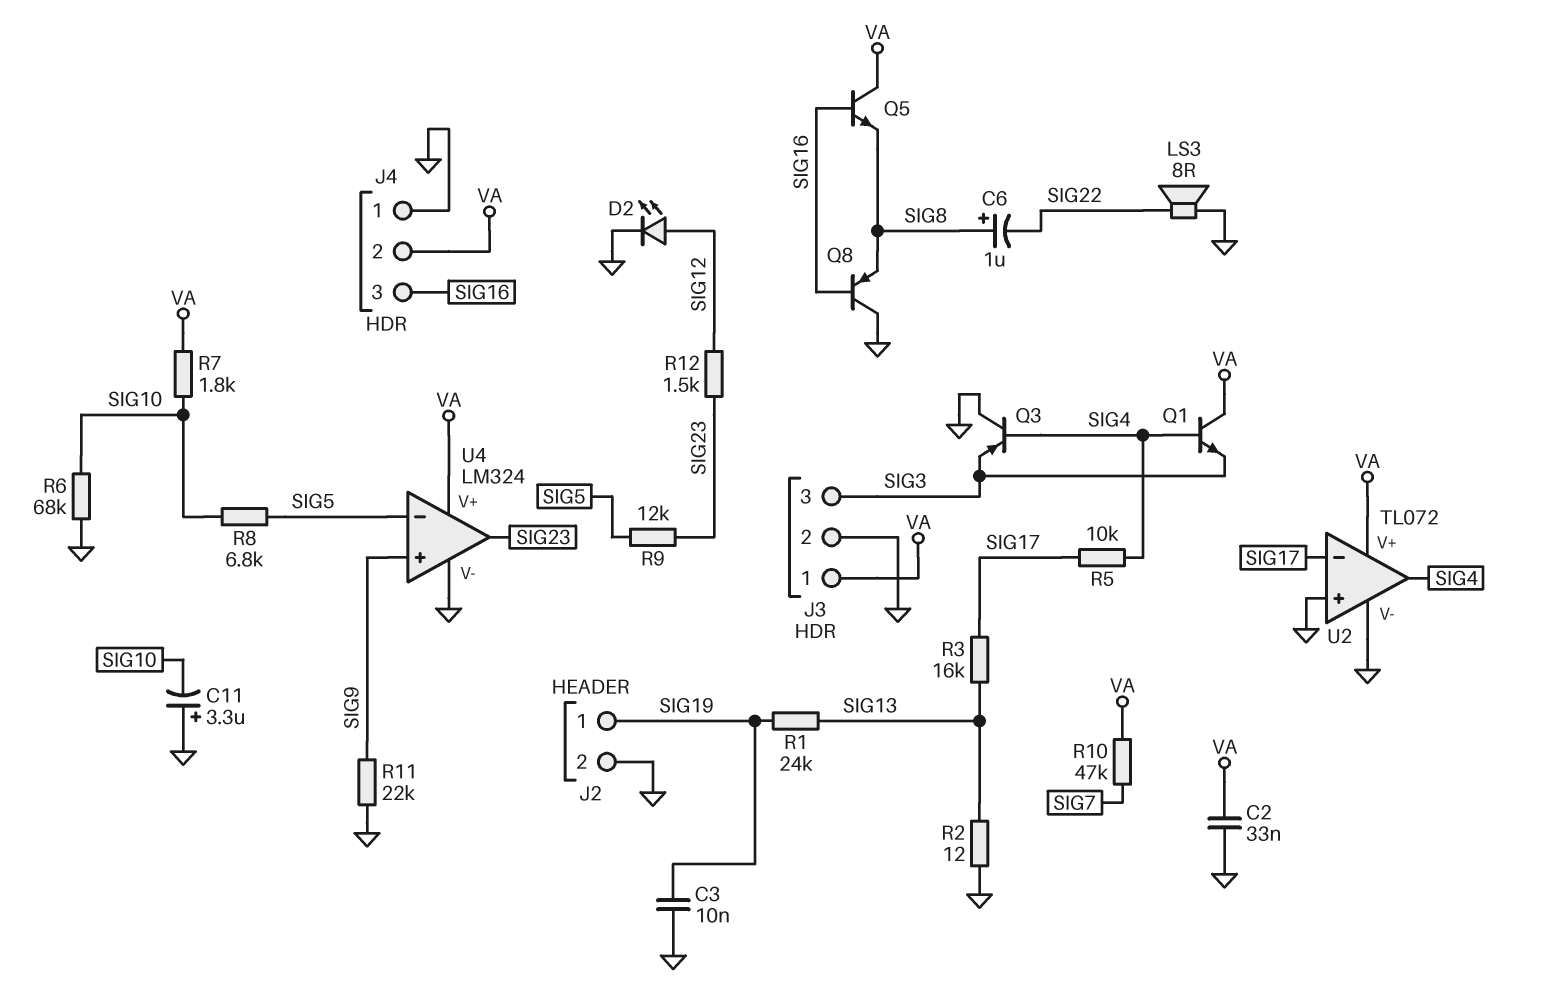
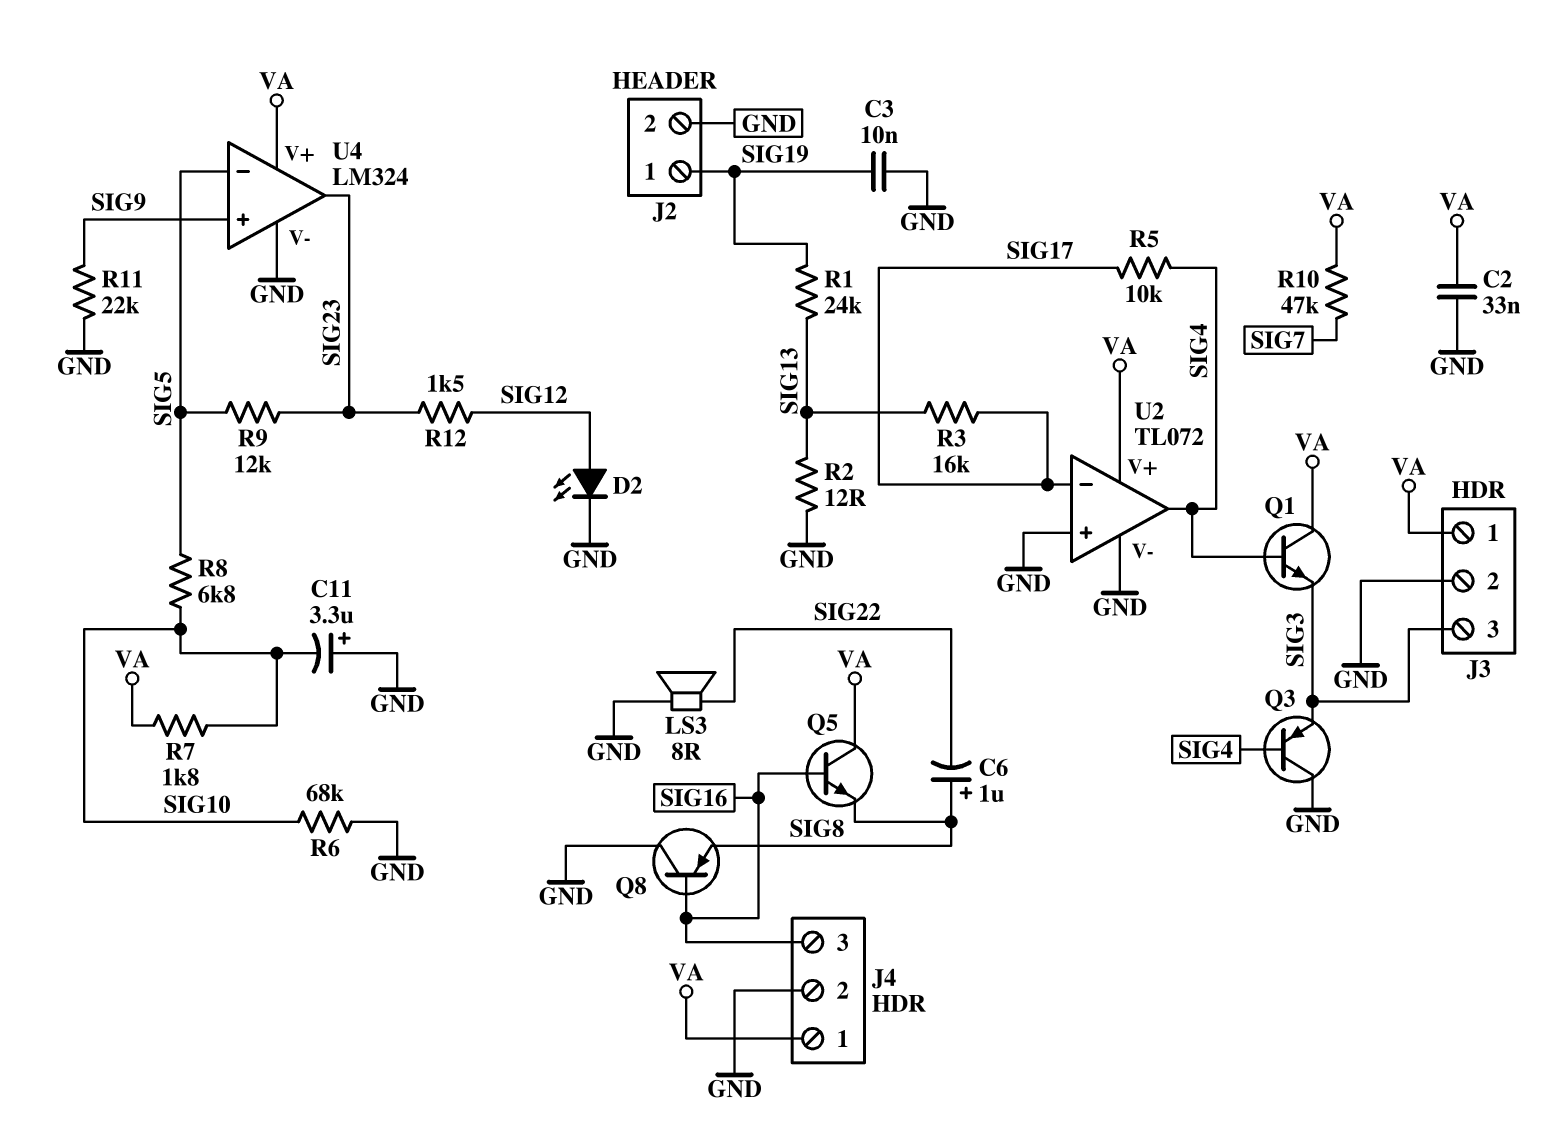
J4 pin 1: GND -> VA
J4 pin 2: VA -> GND

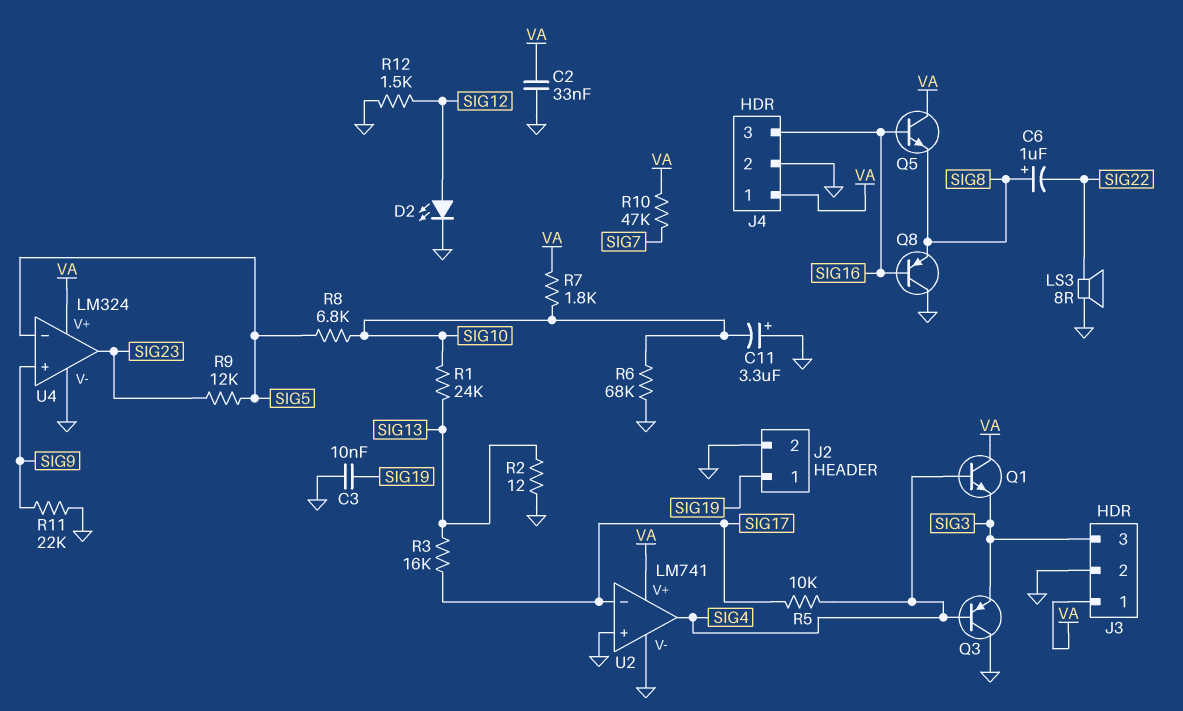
R1: 24k (SIG13, SIG19) -> 24k (SIG10, SIG13)
R12: 1.5k (SIG12, SIG23) -> 1.5k (GND, SIG12)
U2: TL072 -> LM741

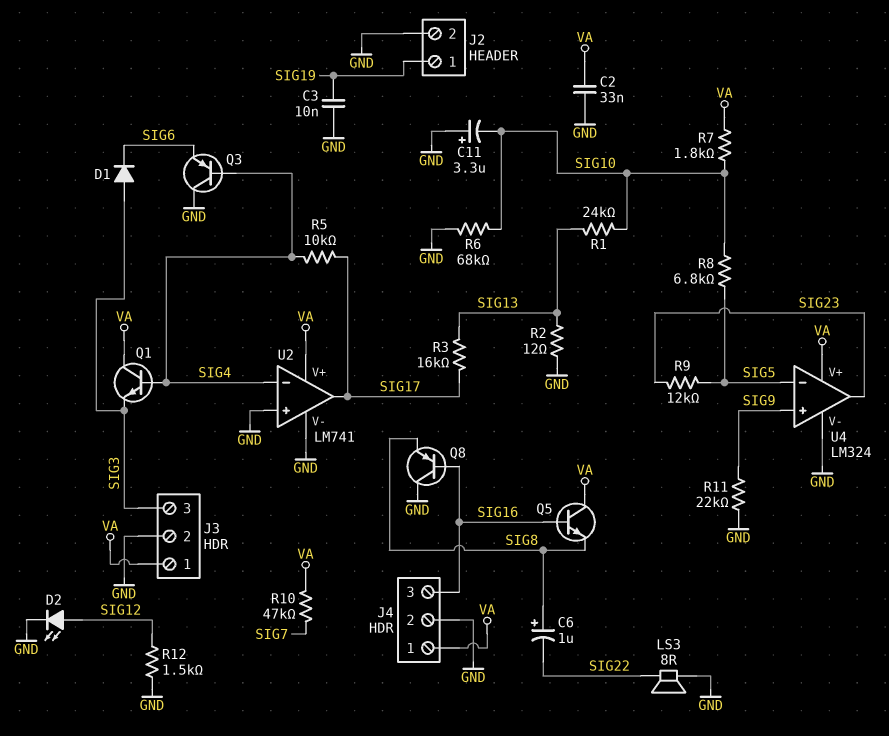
D1: none -> diode (A SIG3, K SIG6)
Q3: PNP (B SIG4, C GND, E SIG3) -> PNP (B SIG4, C GND, E SIG6)
U2 pin in-: SIG17 -> SIG4
U2 pin out: SIG4 -> SIG17

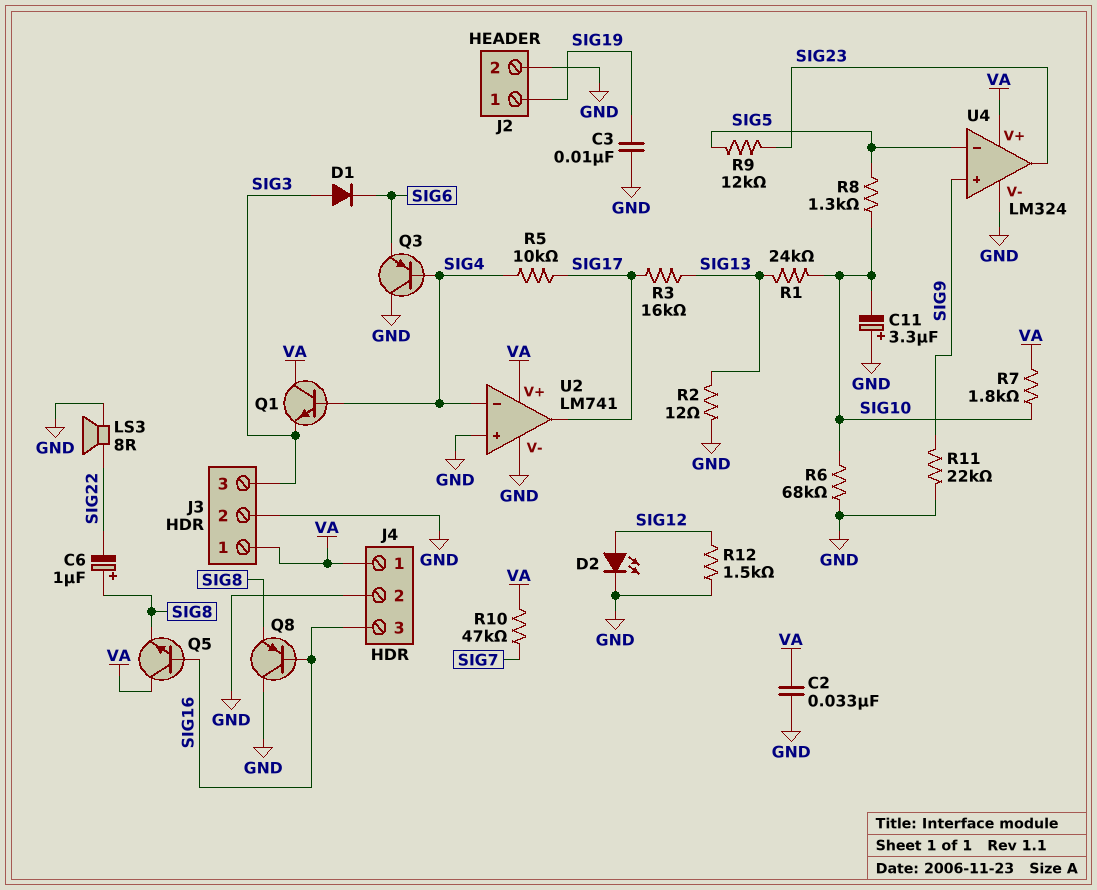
R8: 6.8k (SIG5, SIG10) -> 1.3k (SIG5, SIG10)

